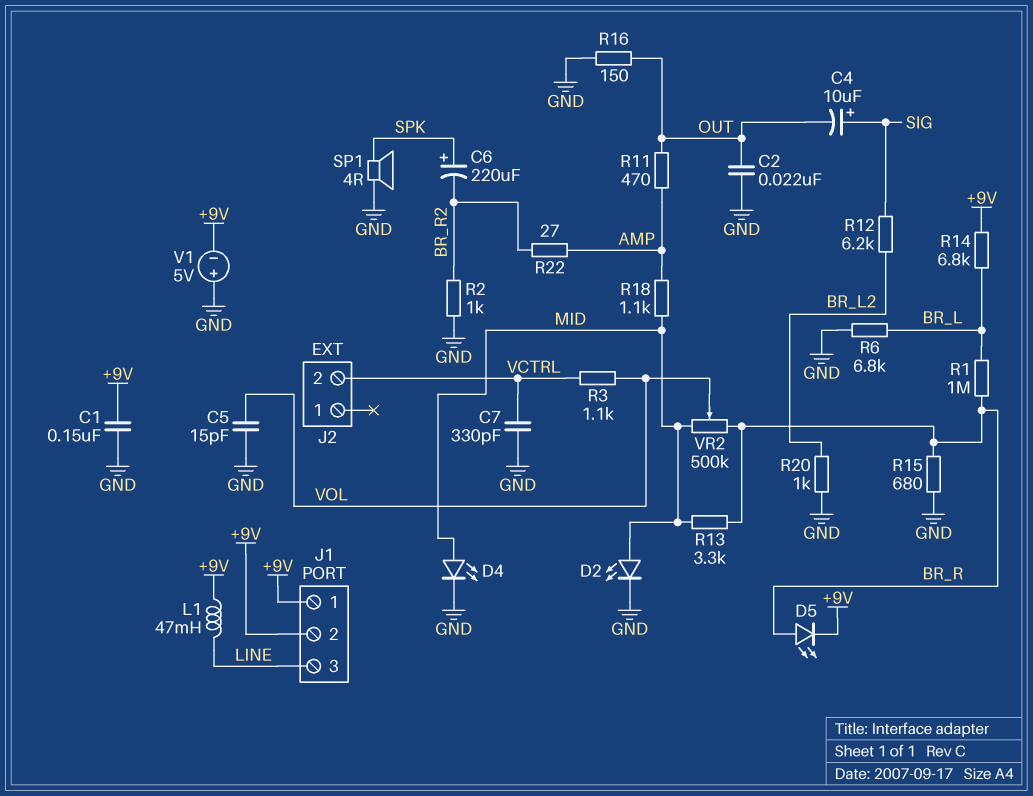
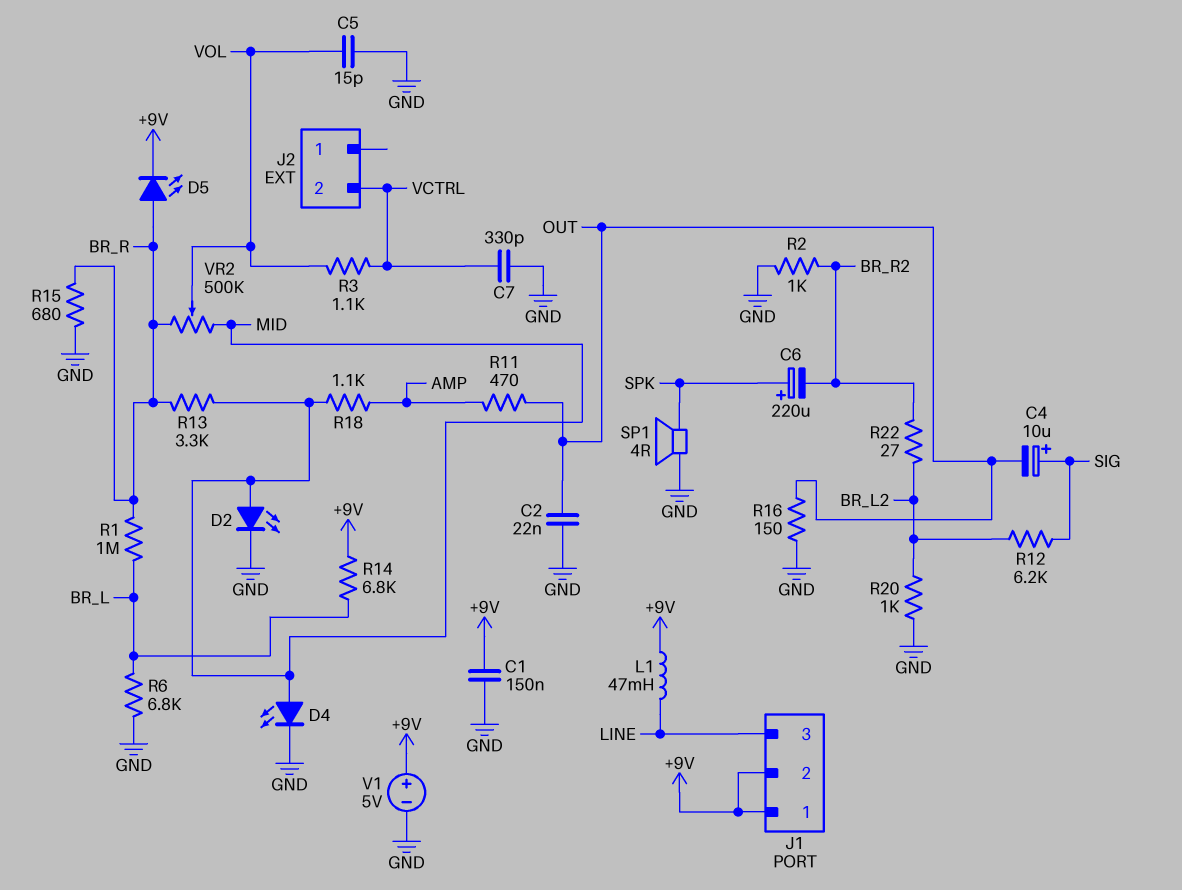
R22: 27 (AMP, BR_R2) -> 27 (BR_L2, BR_R2)
V1: 5V (plus GND, minus +9V) -> 5V (plus +9V, minus GND)

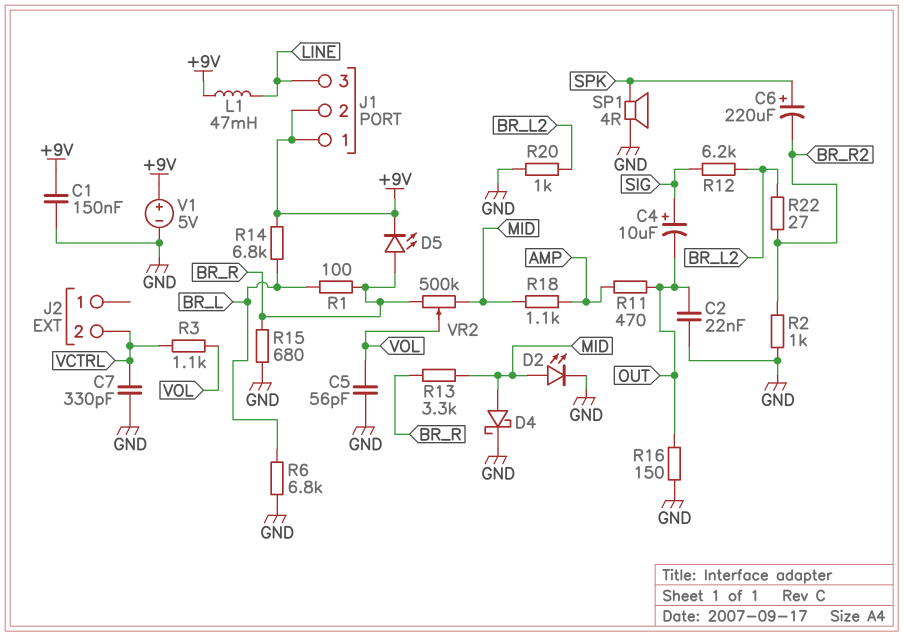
C5: 15pF (GND, VOL) -> 56pF (GND, VOL)
D4: LED (A MID, K GND) -> schottky (A MID, K GND)
R1: 1M (BR_L, BR_R) -> 100 (BR_L, BR_R)

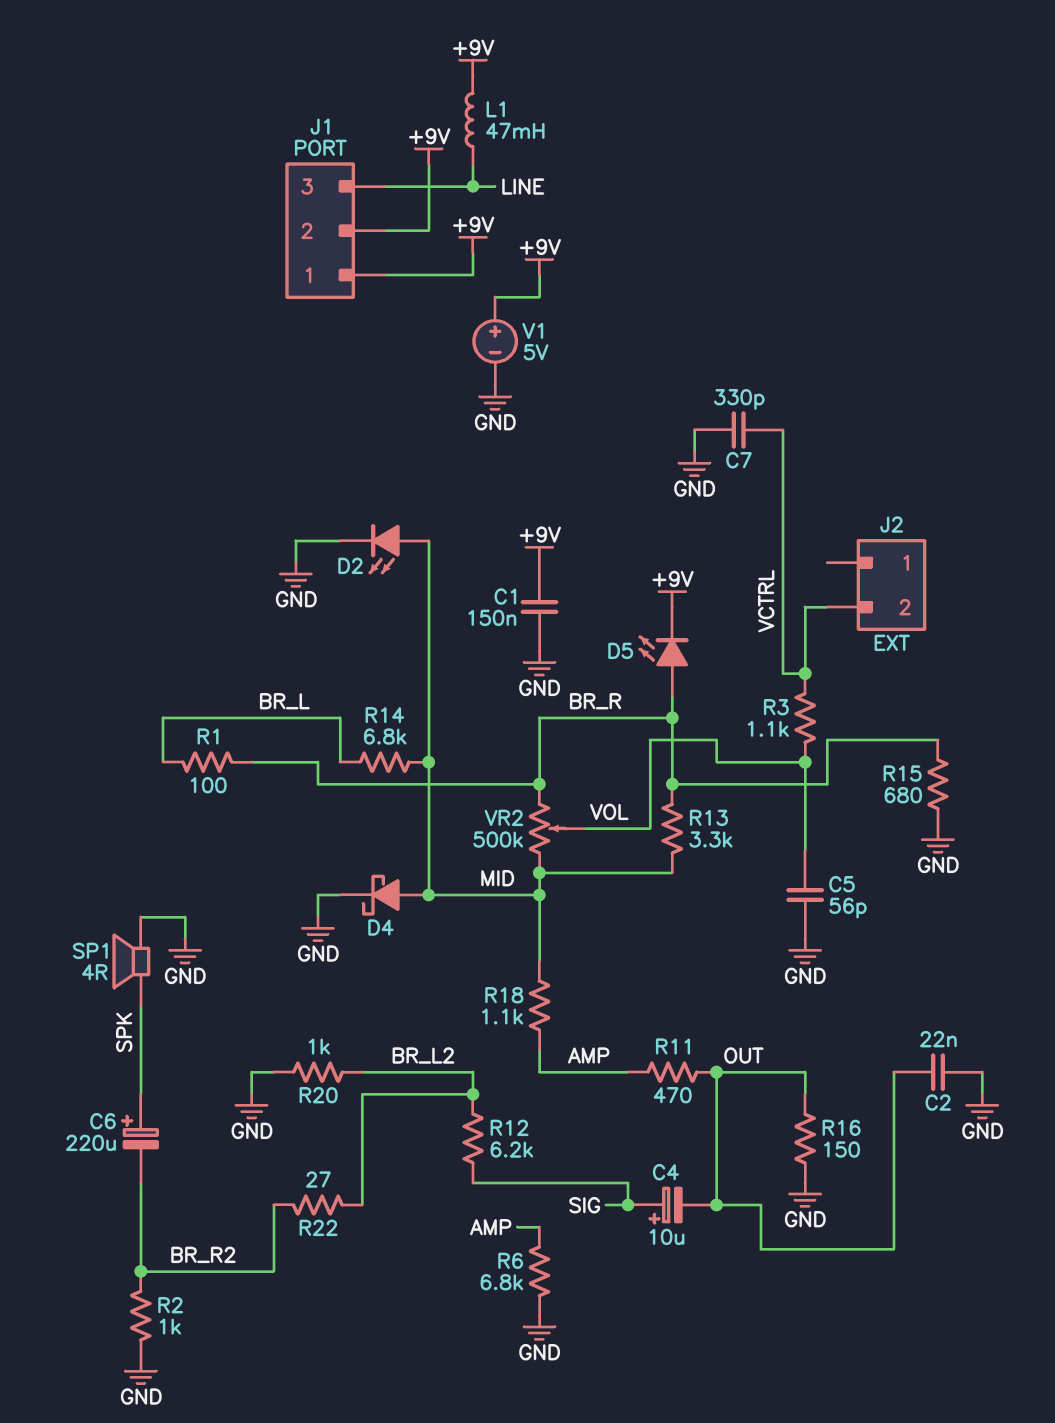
R6: 6.8k (BR_L, GND) -> 6.8k (AMP, GND)
R14: 6.8k (+9V, BR_L) -> 6.8k (BR_L, MID)

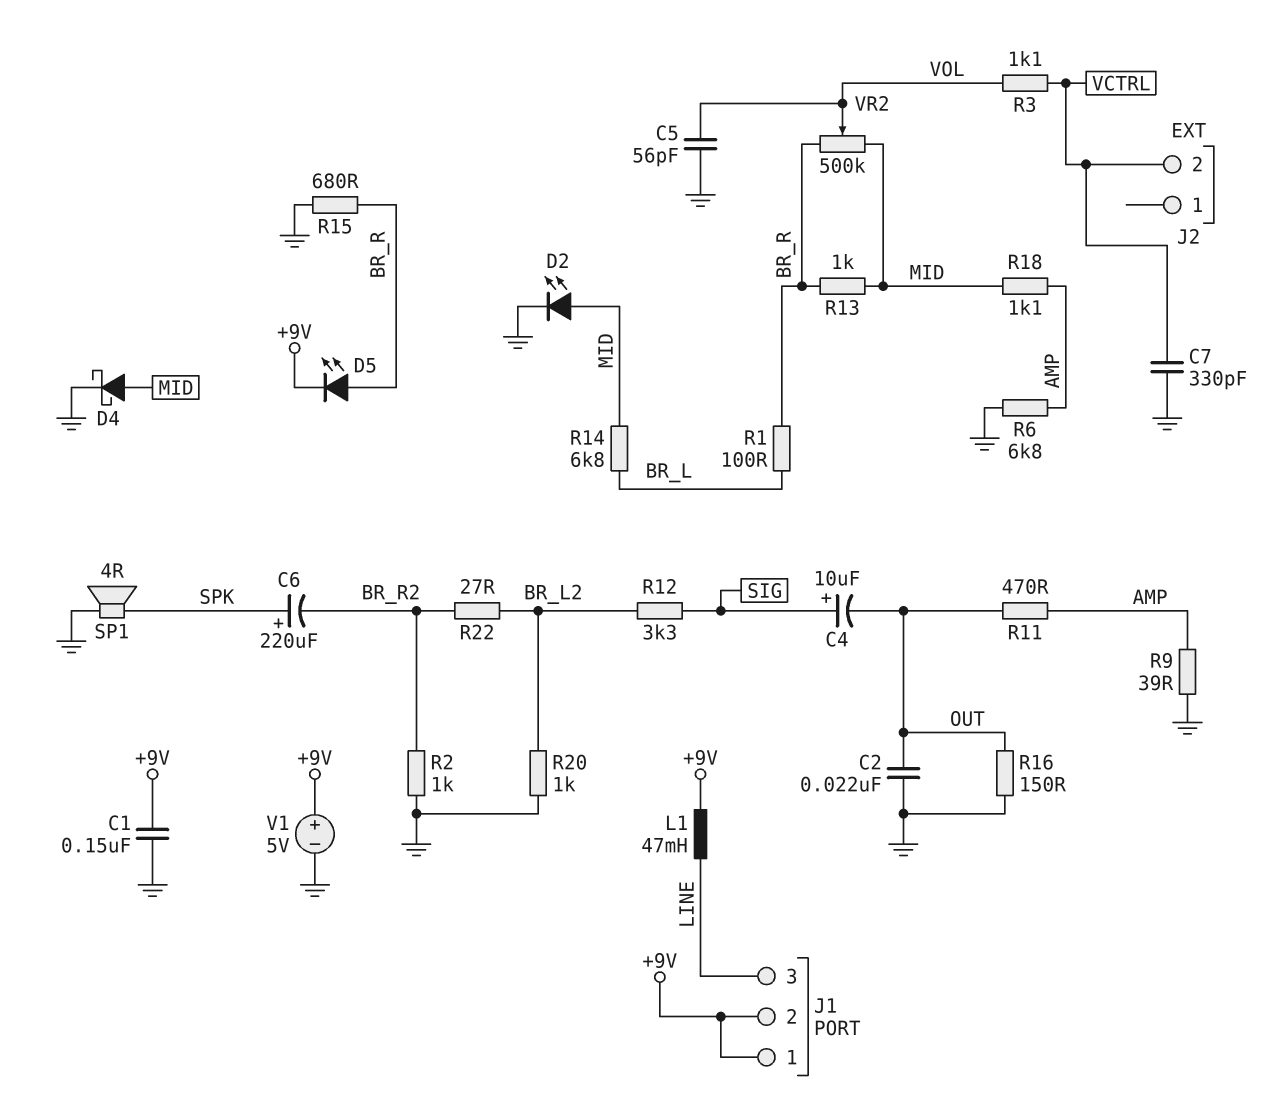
R9: none -> 39 (AMP, GND)
R12: 6.2k (BR_L2, SIG) -> 3.3k (BR_L2, SIG)
R13: 3.3k (BR_R, MID) -> 1k (BR_R, MID)

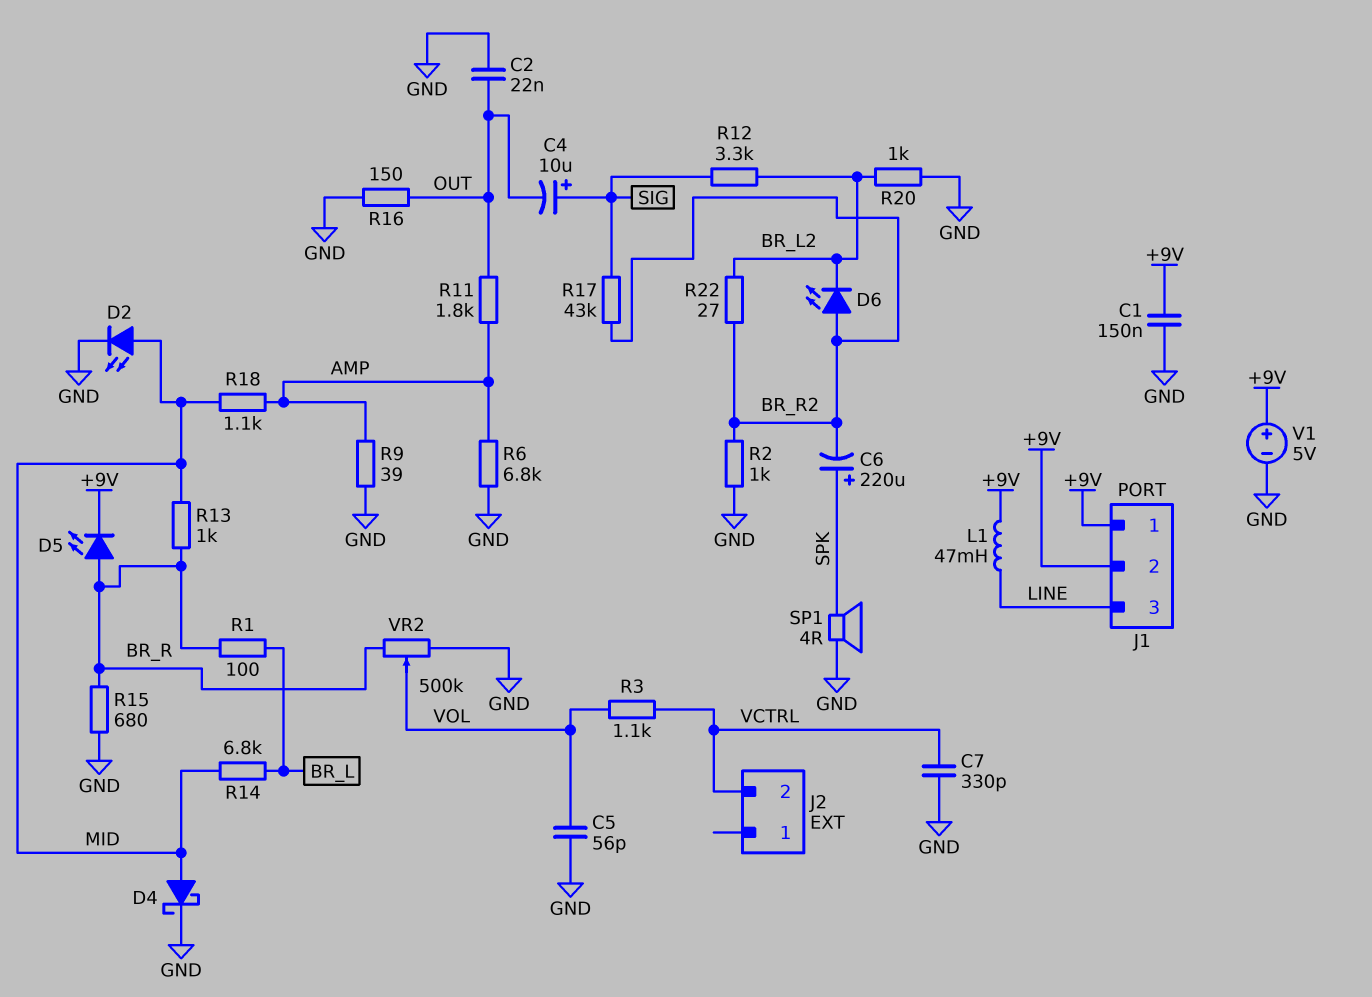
D6: none -> LED (A BR_R2, K BR_L2)
R11: 470 (AMP, OUT) -> 1.8k (AMP, OUT)
R17: none -> 43k (BR_R2, SIG)
VR2: 500k (BR_R, MID, wiper VOL) -> 500k (BR_R, GND, wiper VOL)

